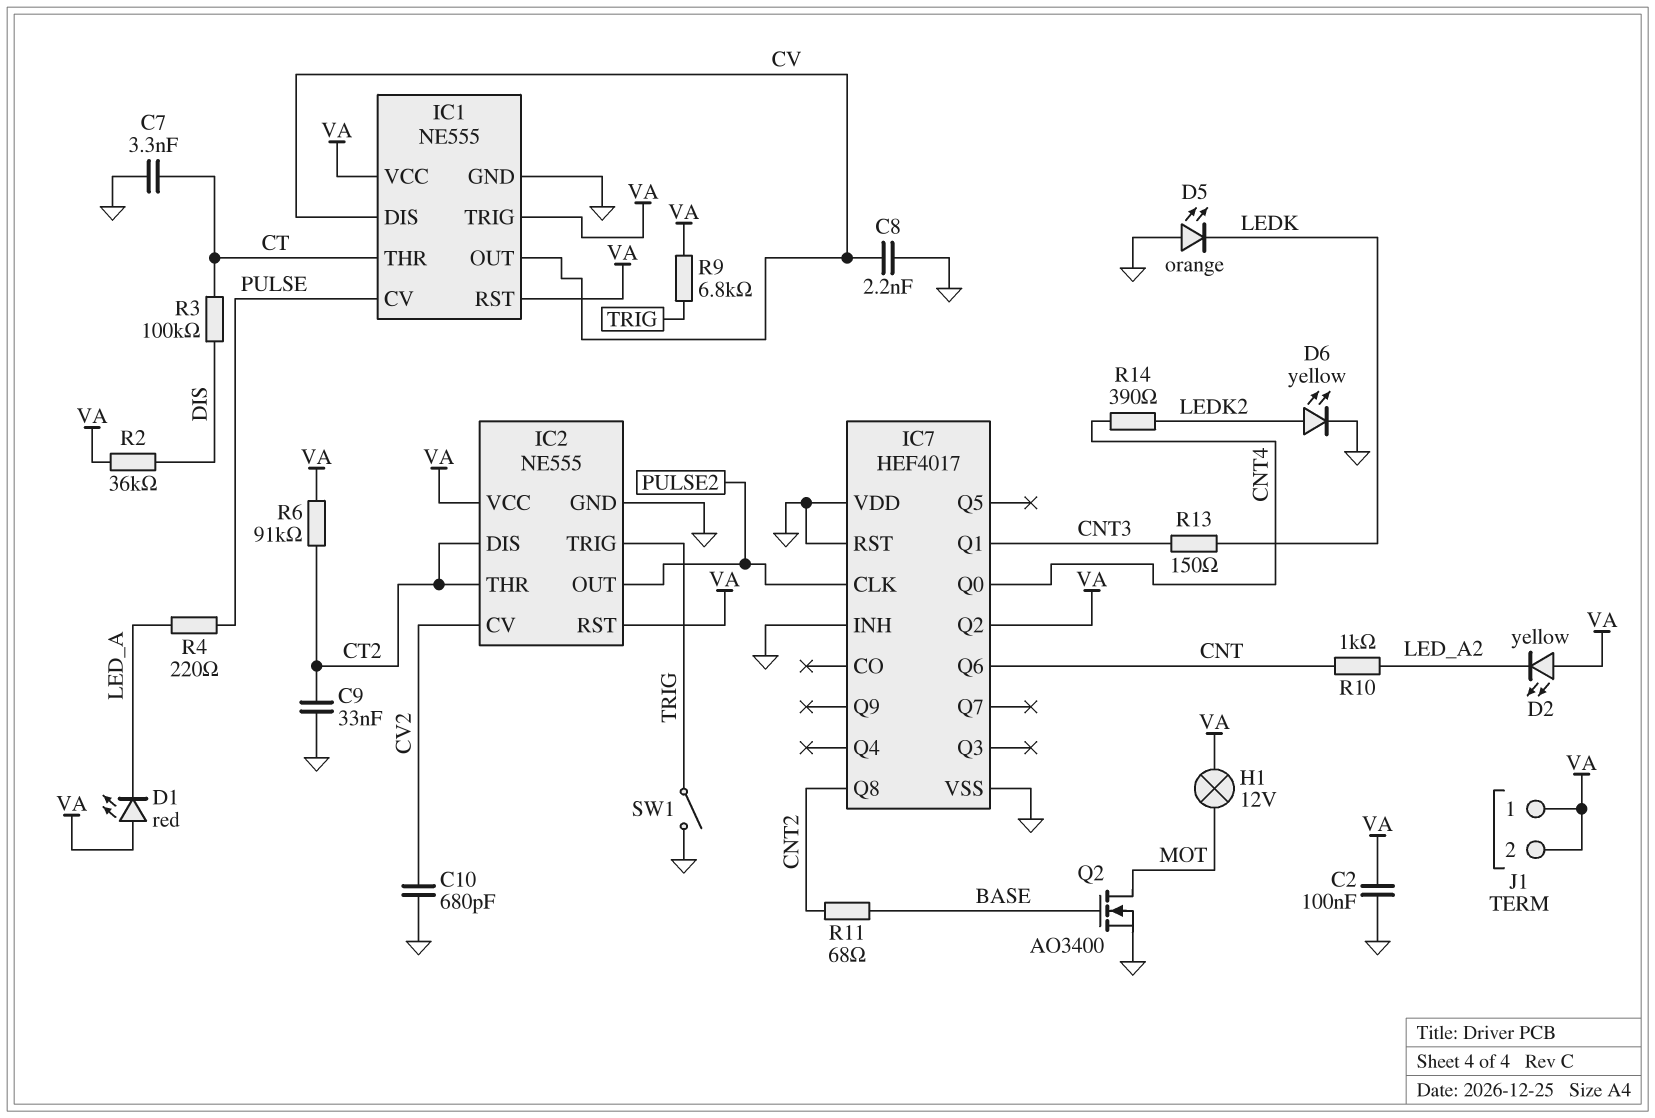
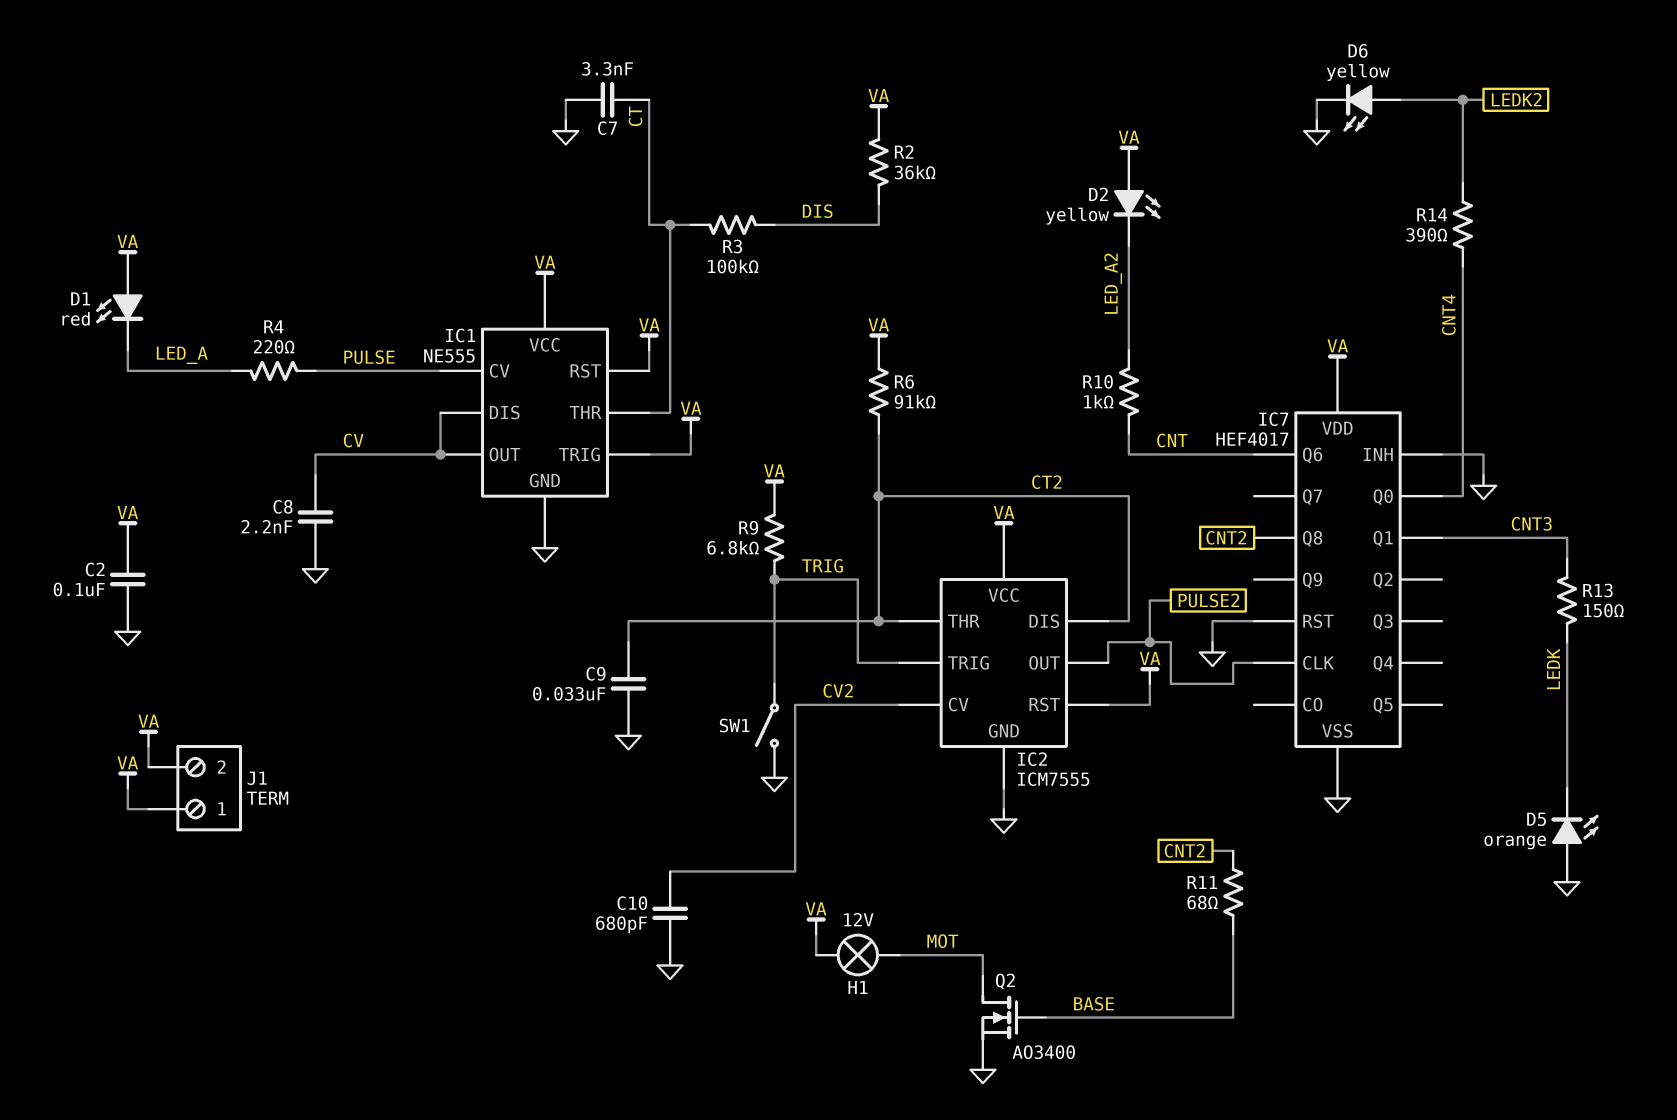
IC2: NE555 -> ICM7555
IC7 pin Q2: VA -> none
IC7 pin VDD: GND -> VA

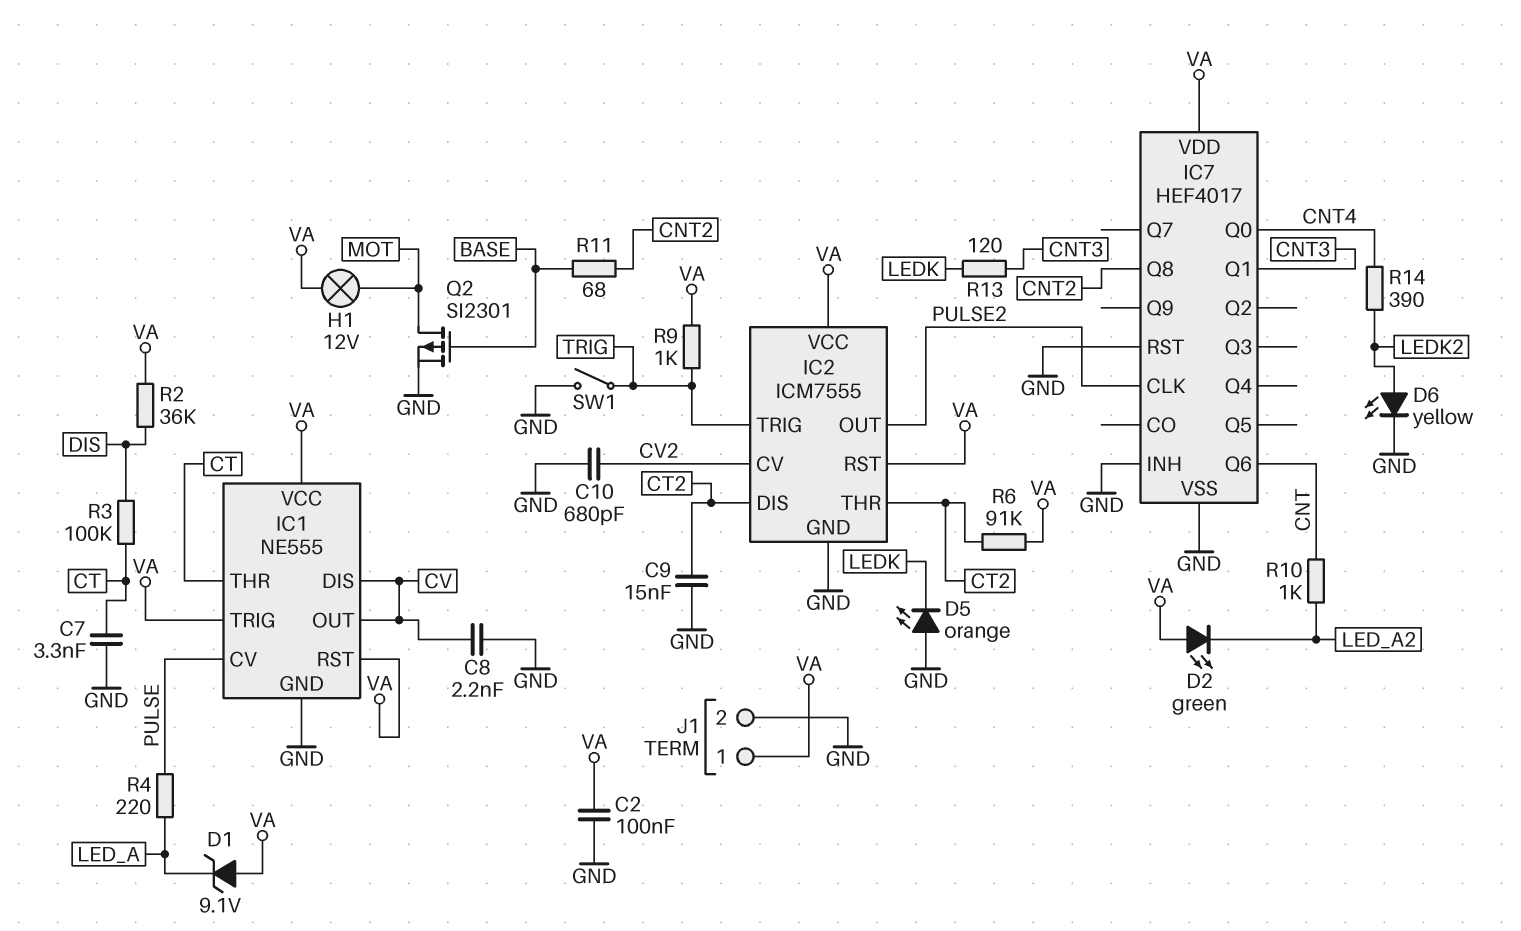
C9: 33nF (CT2, GND) -> 15nF (CT2, GND)
D1: LED red (A VA, K LED_A) -> zener 9.1V (A VA, K LED_A)
D2: LED yellow (A VA, K LED_A2) -> LED green (A VA, K LED_A2)
J1 pin 2: VA -> GND
Q2: NMOS AO3400 (G BASE, D MOT, S GND) -> PMOS SI2301 (G BASE, D MOT, S GND)
R9: 6.8k (TRIG, VA) -> 1k (TRIG, VA)
R13: 150 (CNT3, LEDK) -> 120 (CNT3, LEDK)

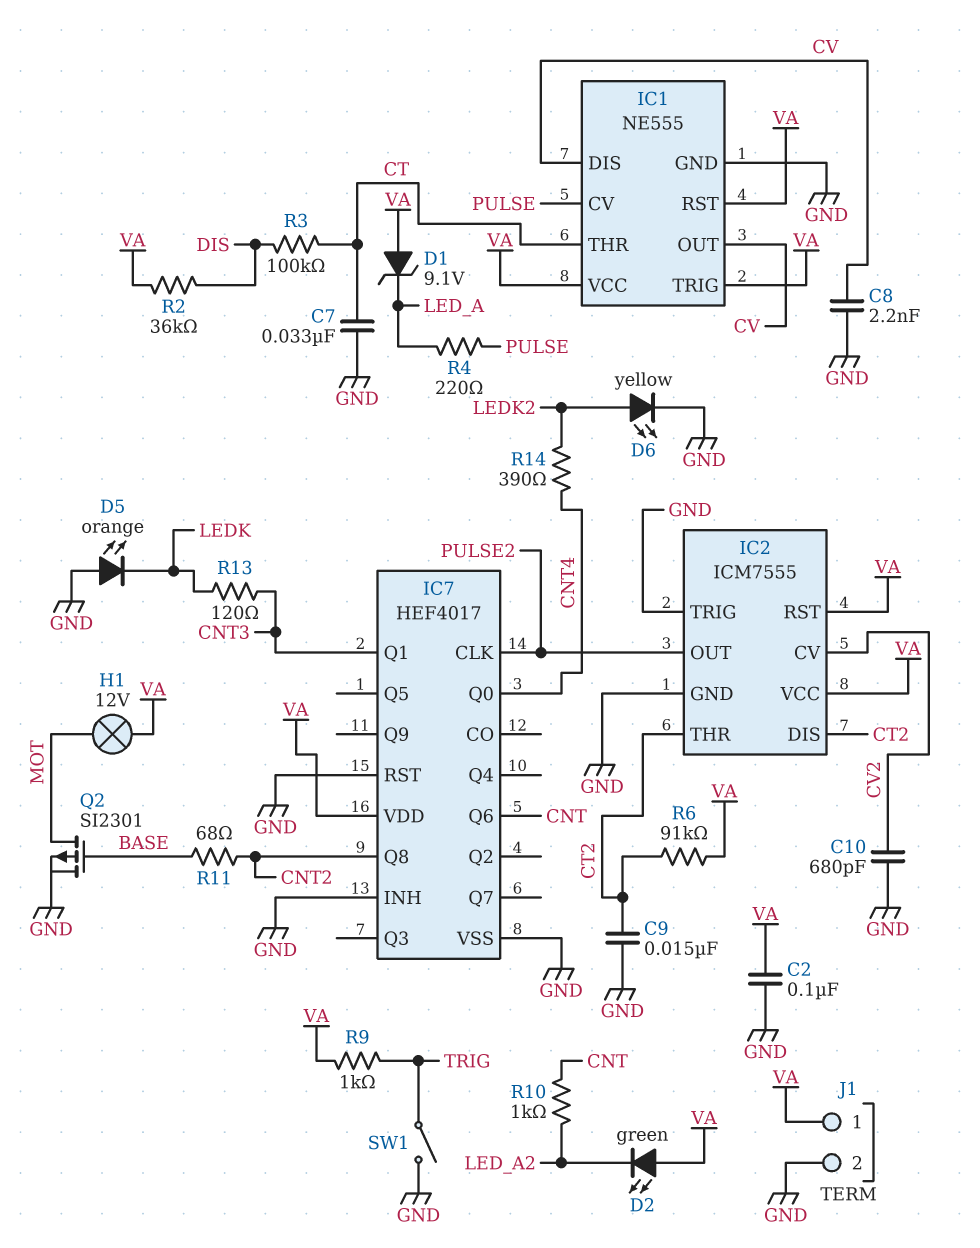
C7: 3.3nF (CT, GND) -> 33nF (CT, GND)
IC2 pin TRIG: TRIG -> GND

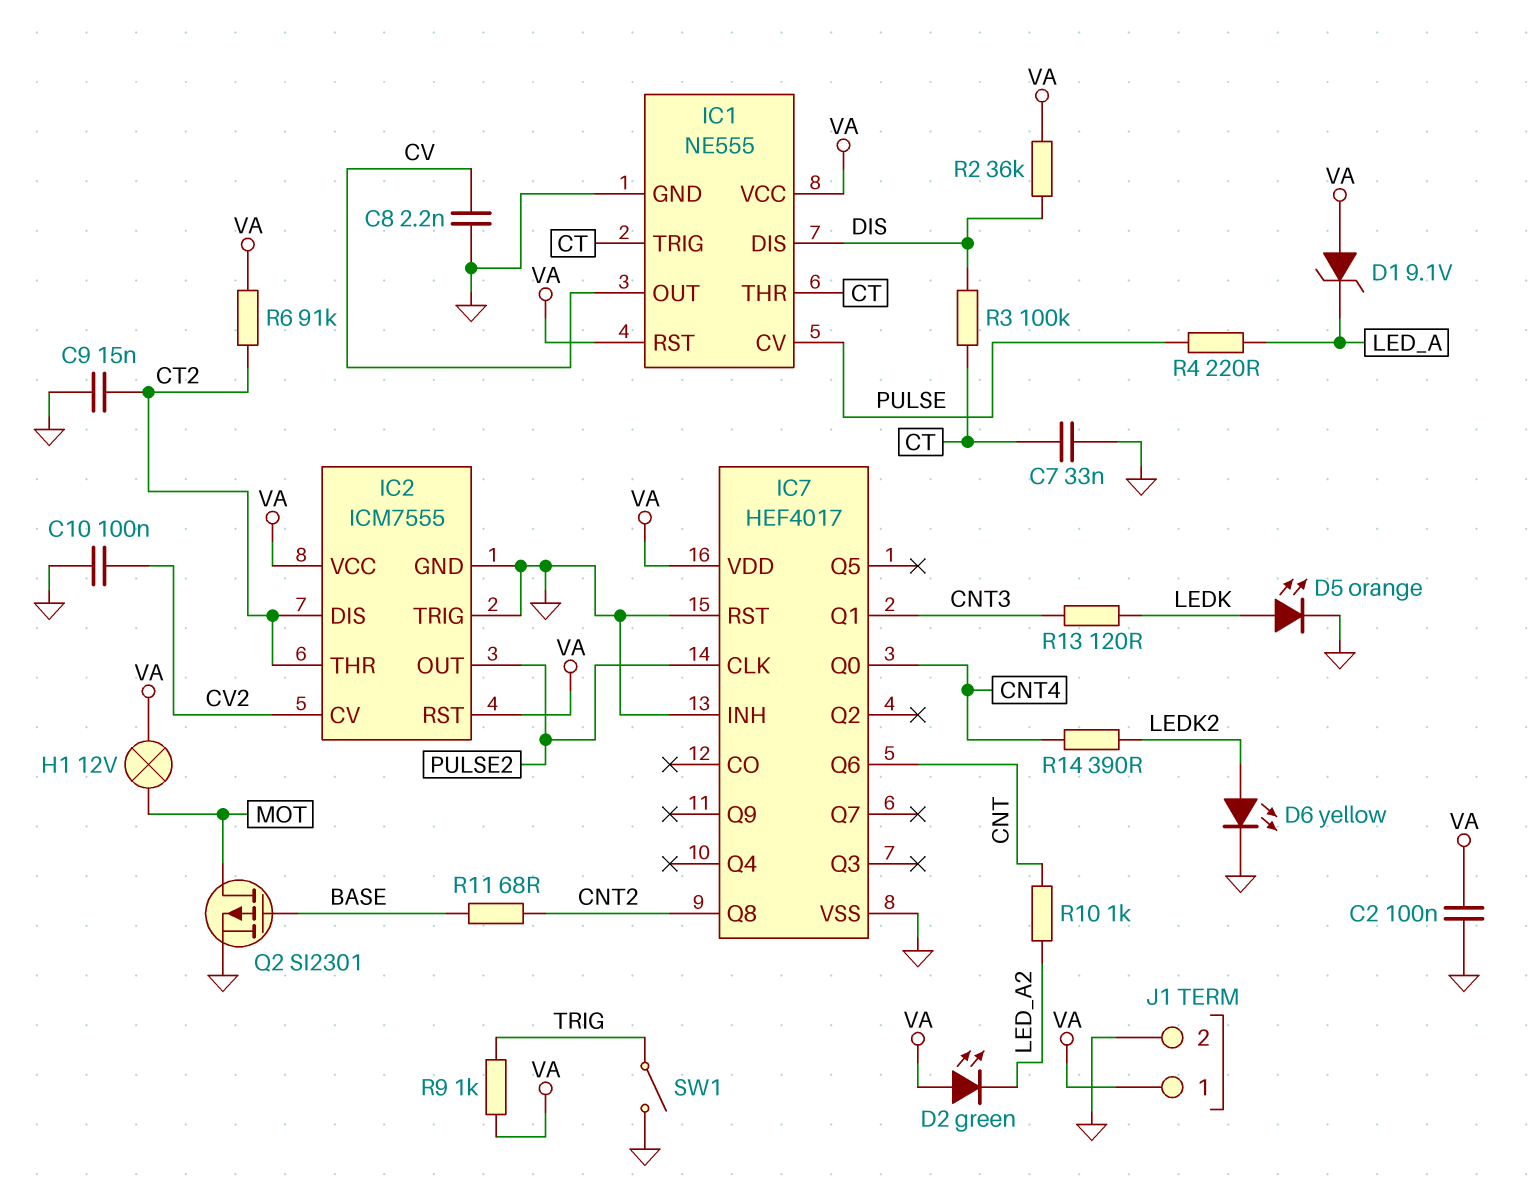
C10: 680pF (CV2, GND) -> 100nF (CV2, GND)
D5: LED orange (A GND, K LEDK) -> LED orange (A LEDK, K GND)
IC1 pin DIS: CV -> DIS
IC1 pin TRIG: VA -> CT

